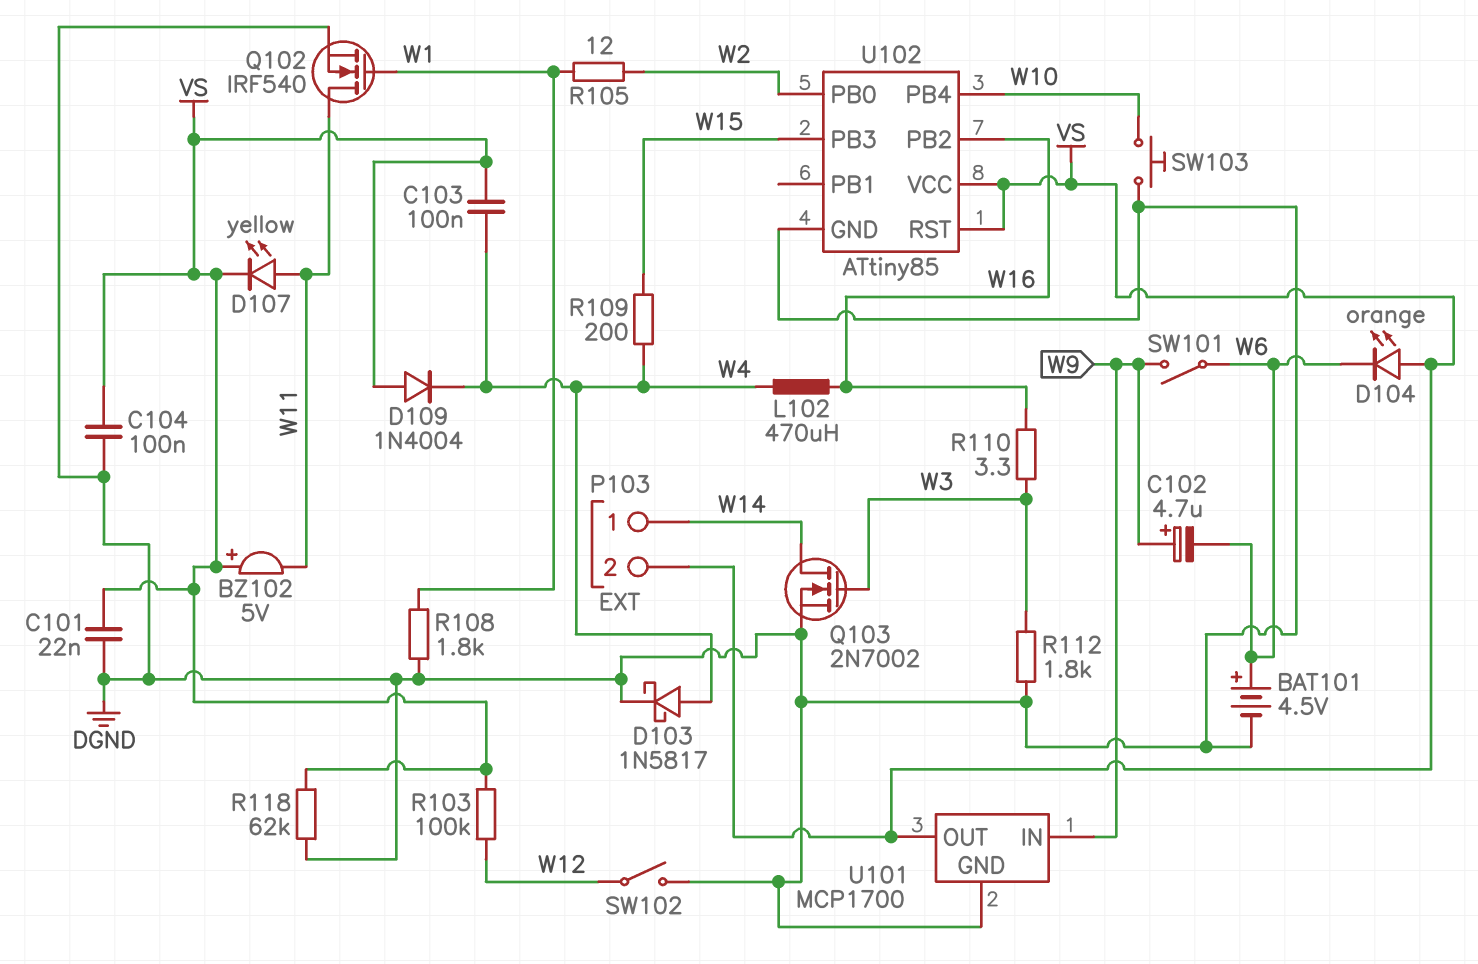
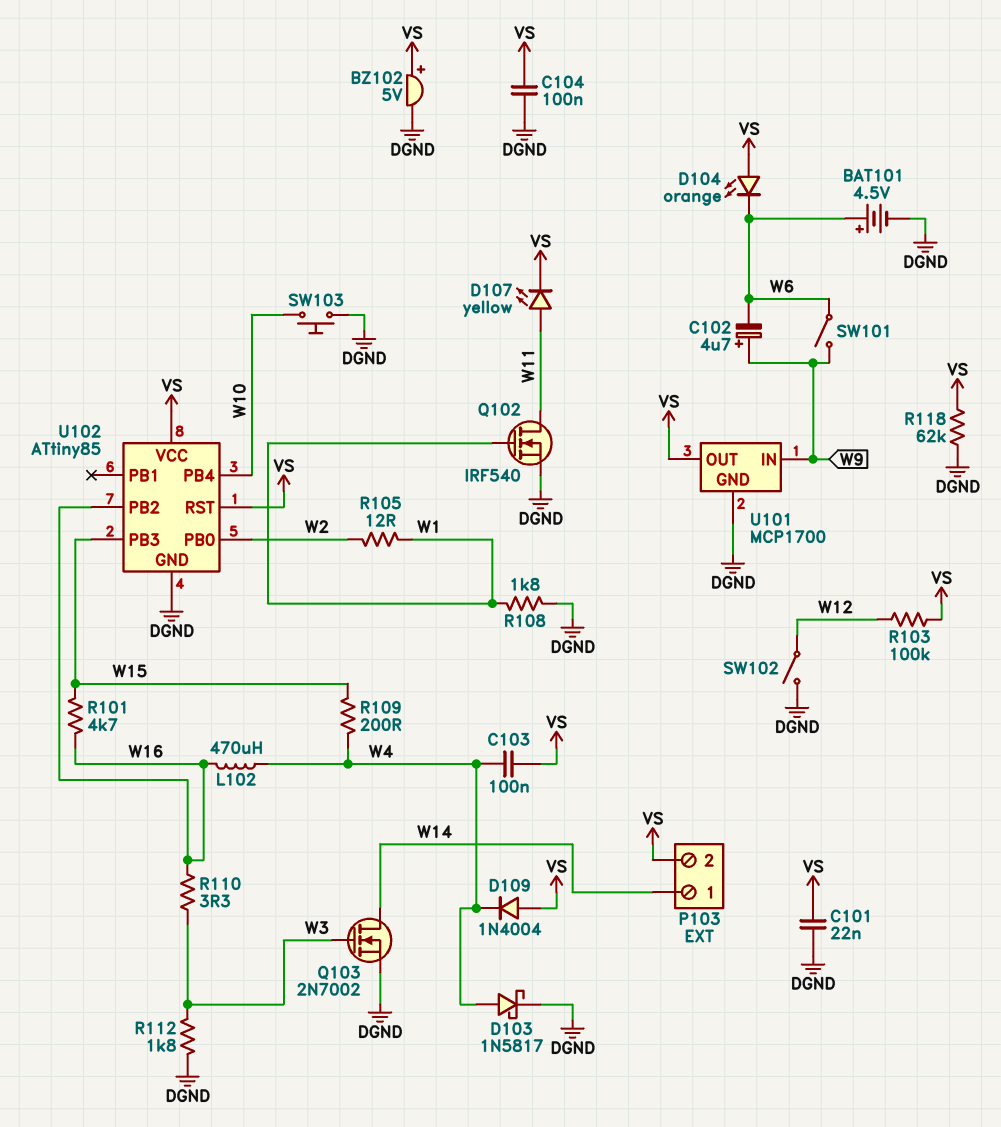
BZ102: buzzer 5V (plus VS, minus W11) -> buzzer 5V (plus VS, minus DGND)
R101: none -> 4.7k (W15, W16)

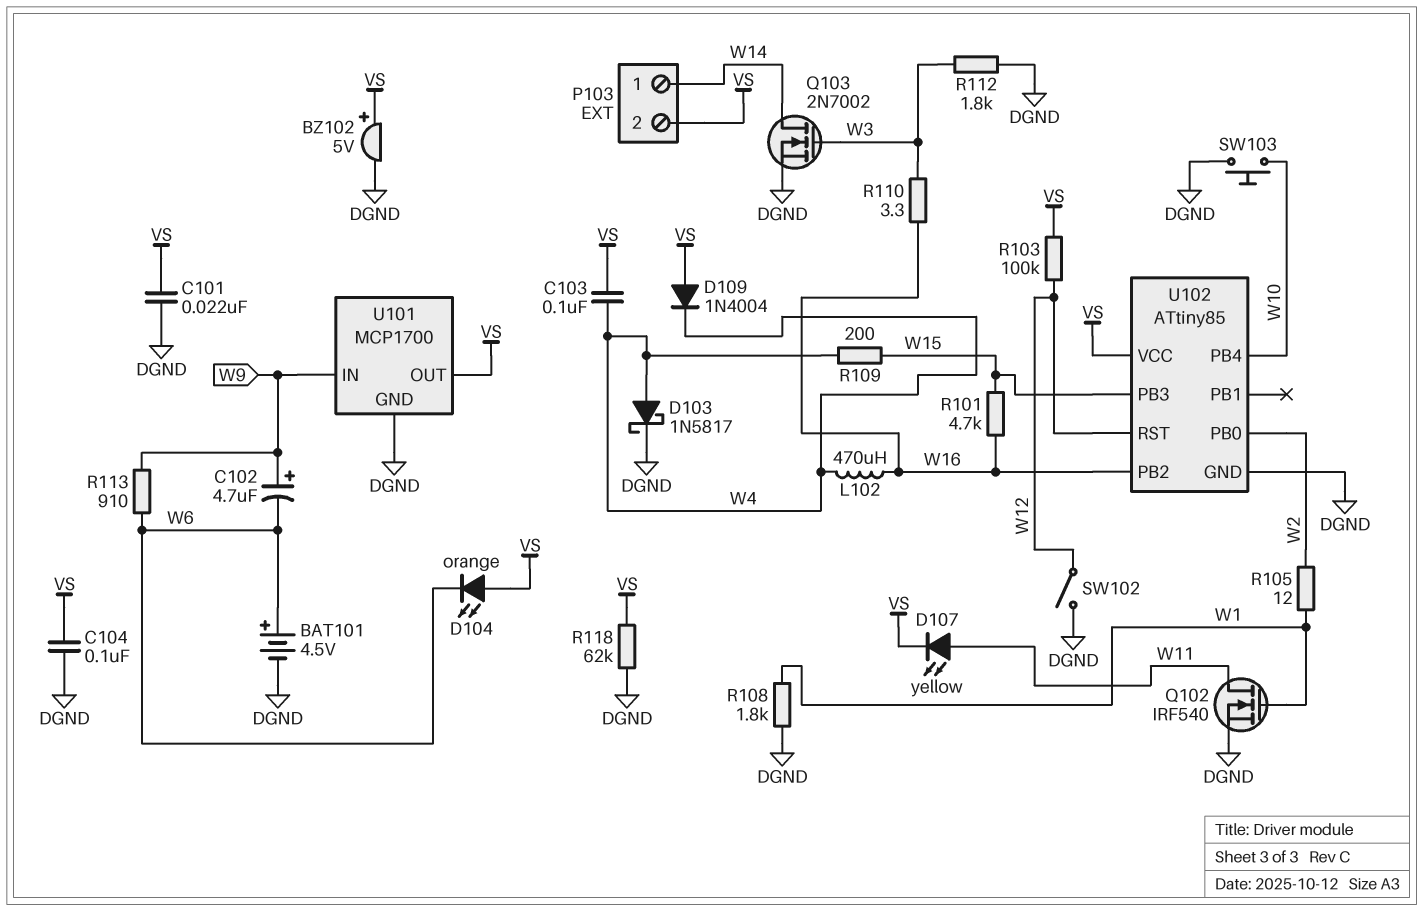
R113: none -> 910 (W6, W9)
SW101: switch (W6, W9) -> none
U102 pin RST: VS -> W12

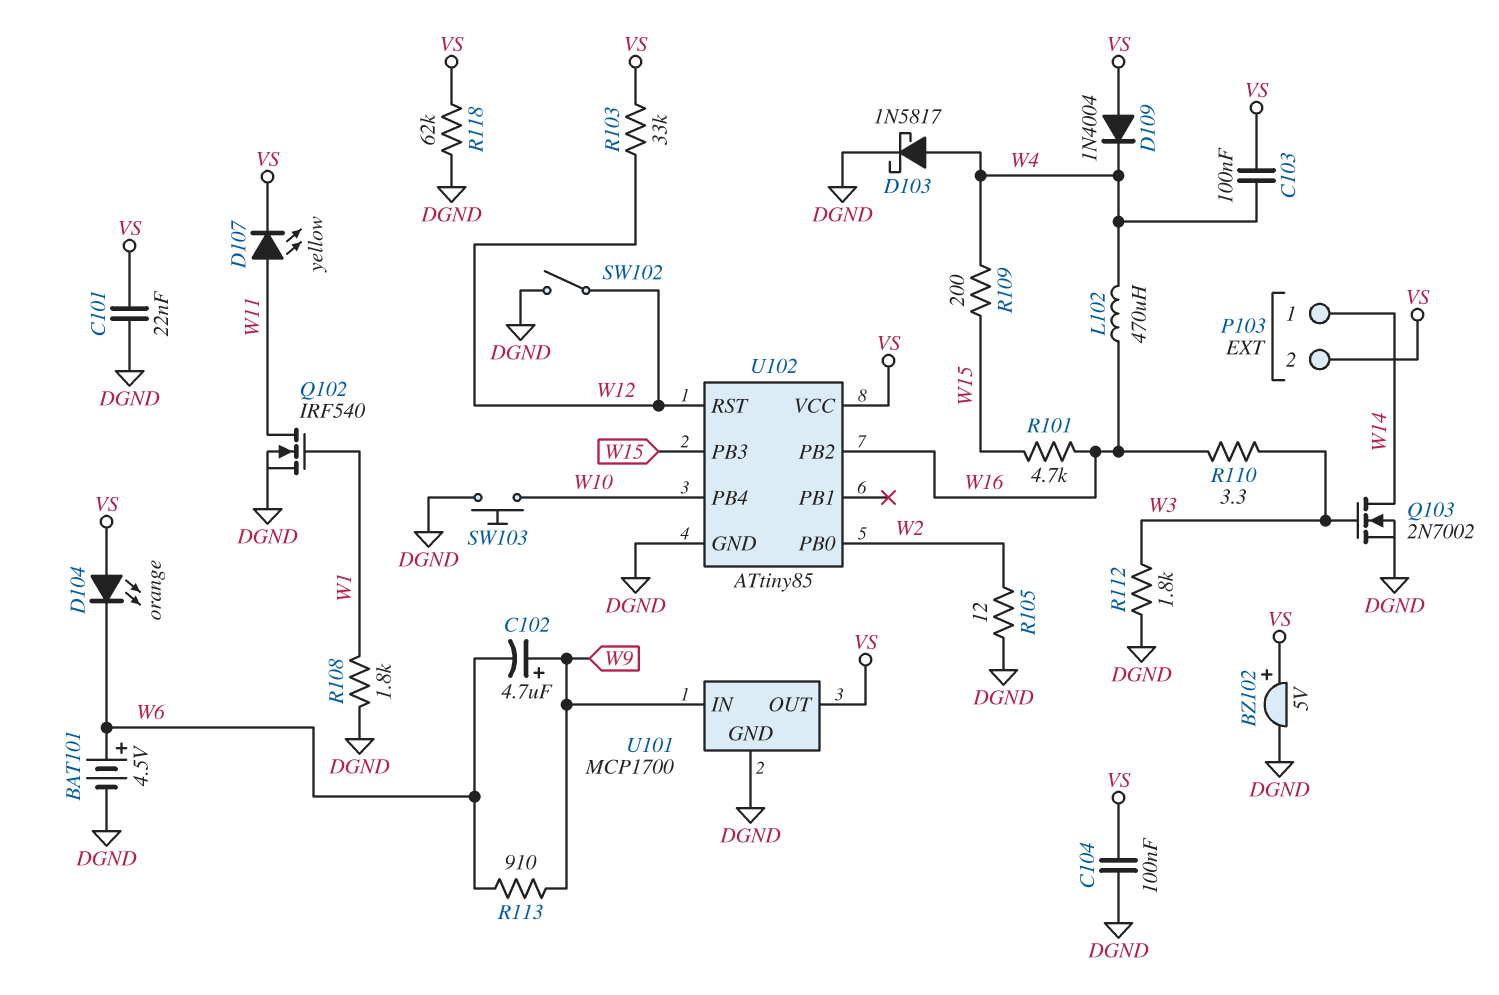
R103: 100k (VS, W12) -> 33k (VS, W12)
R105: 12 (W1, W2) -> 12 (DGND, W2)

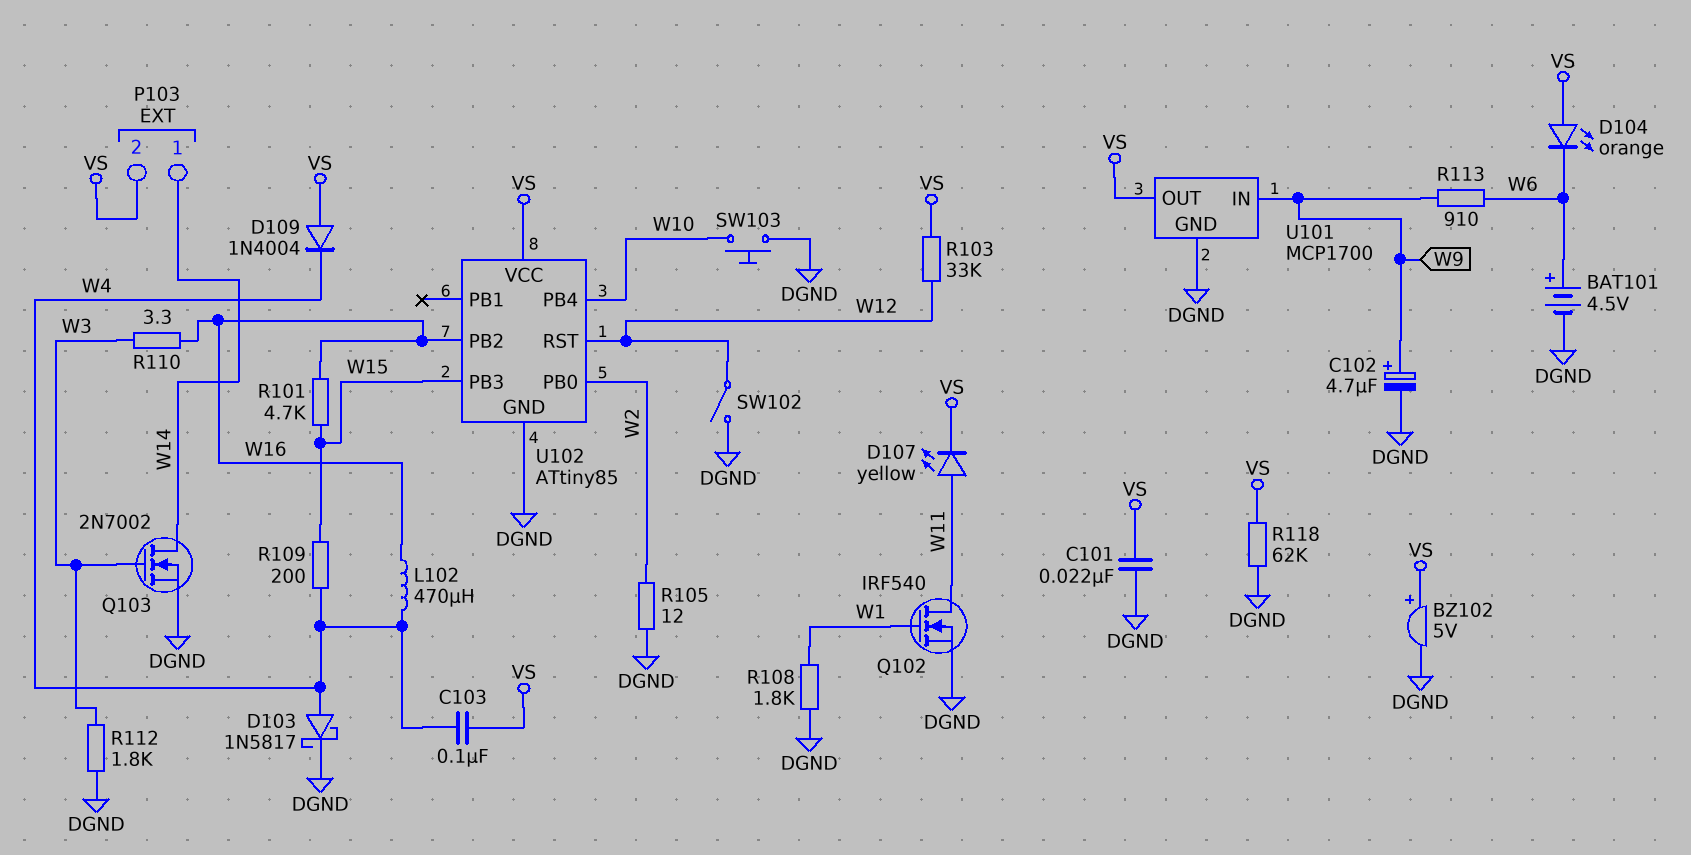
C102: 4.7uF (plus W9, minus W6) -> 4.7uF (plus W9, minus DGND)
C104: 100nF (DGND, VS) -> none

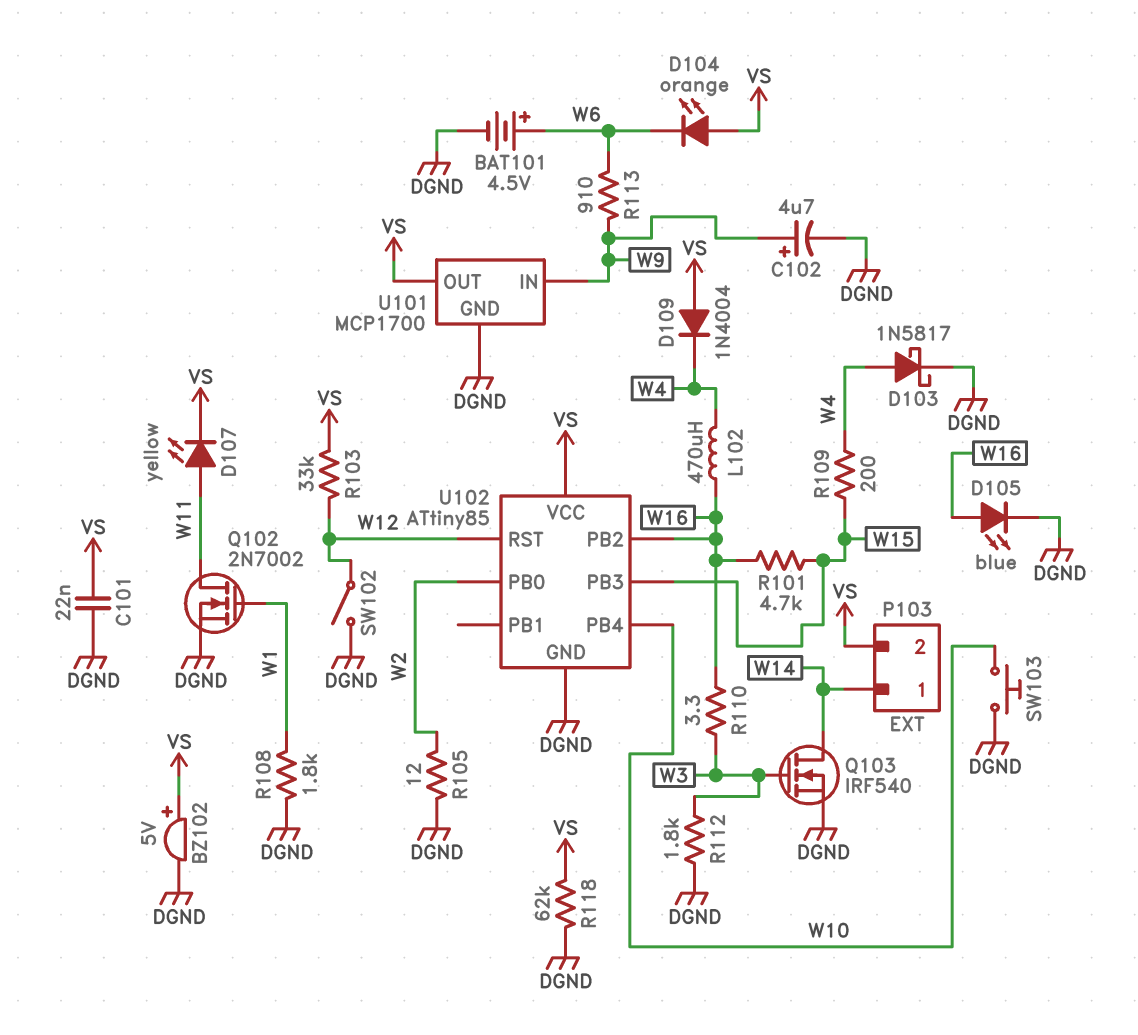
C103: 100nF (VS, W4) -> none
D105: none -> LED blue (A W16, K DGND)
Q102: NMOS IRF540 (G W1, D W11, S DGND) -> NMOS 2N7002 (G W1, D W11, S DGND)
Q103: NMOS 2N7002 (G W3, D W14, S DGND) -> NMOS IRF540 (G W3, D W14, S DGND)

